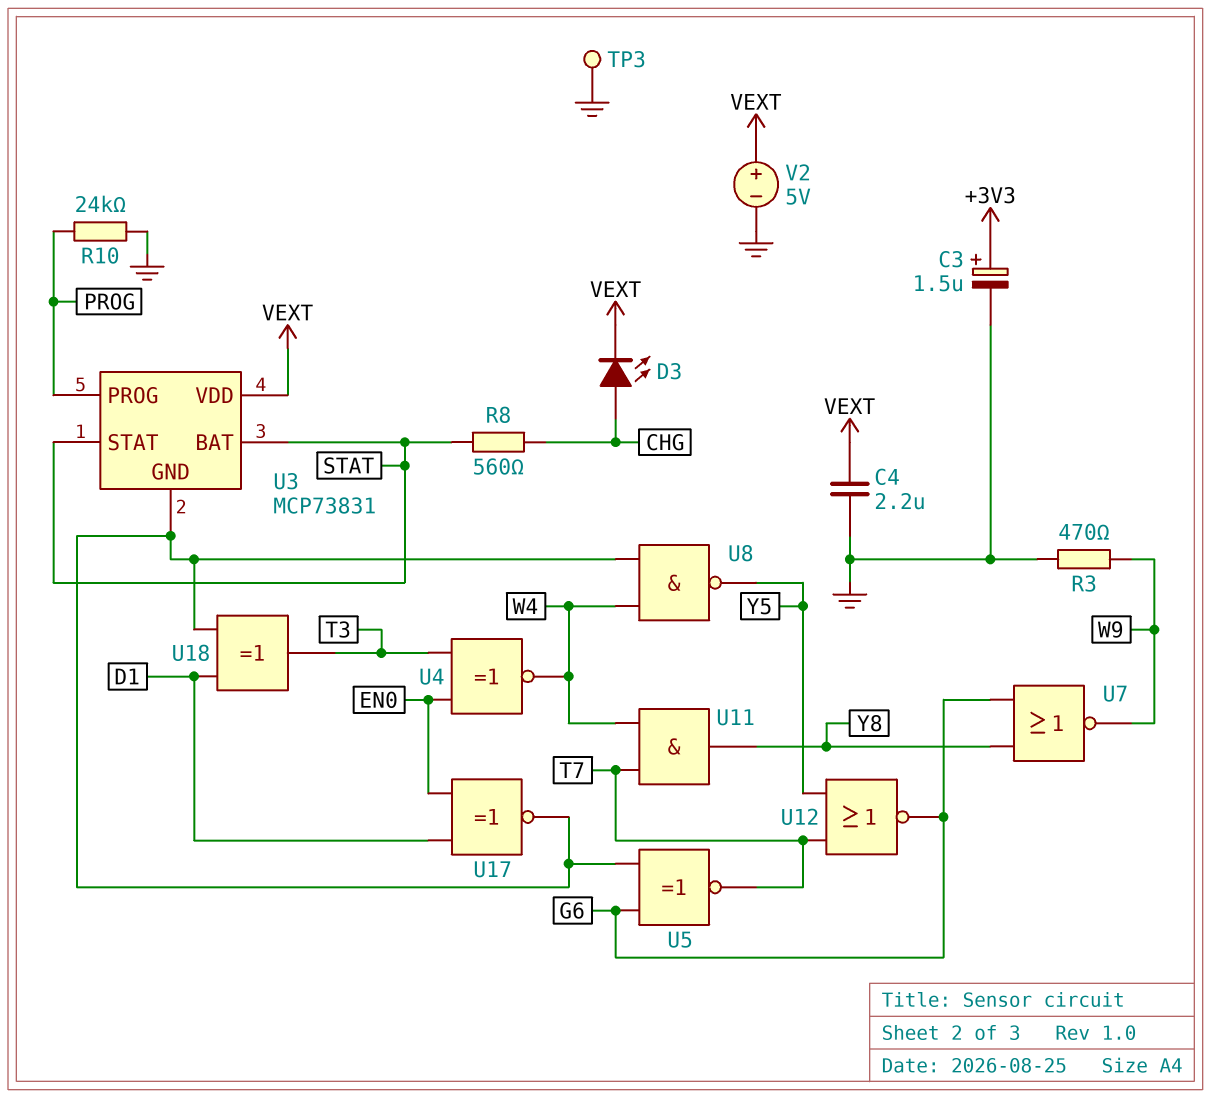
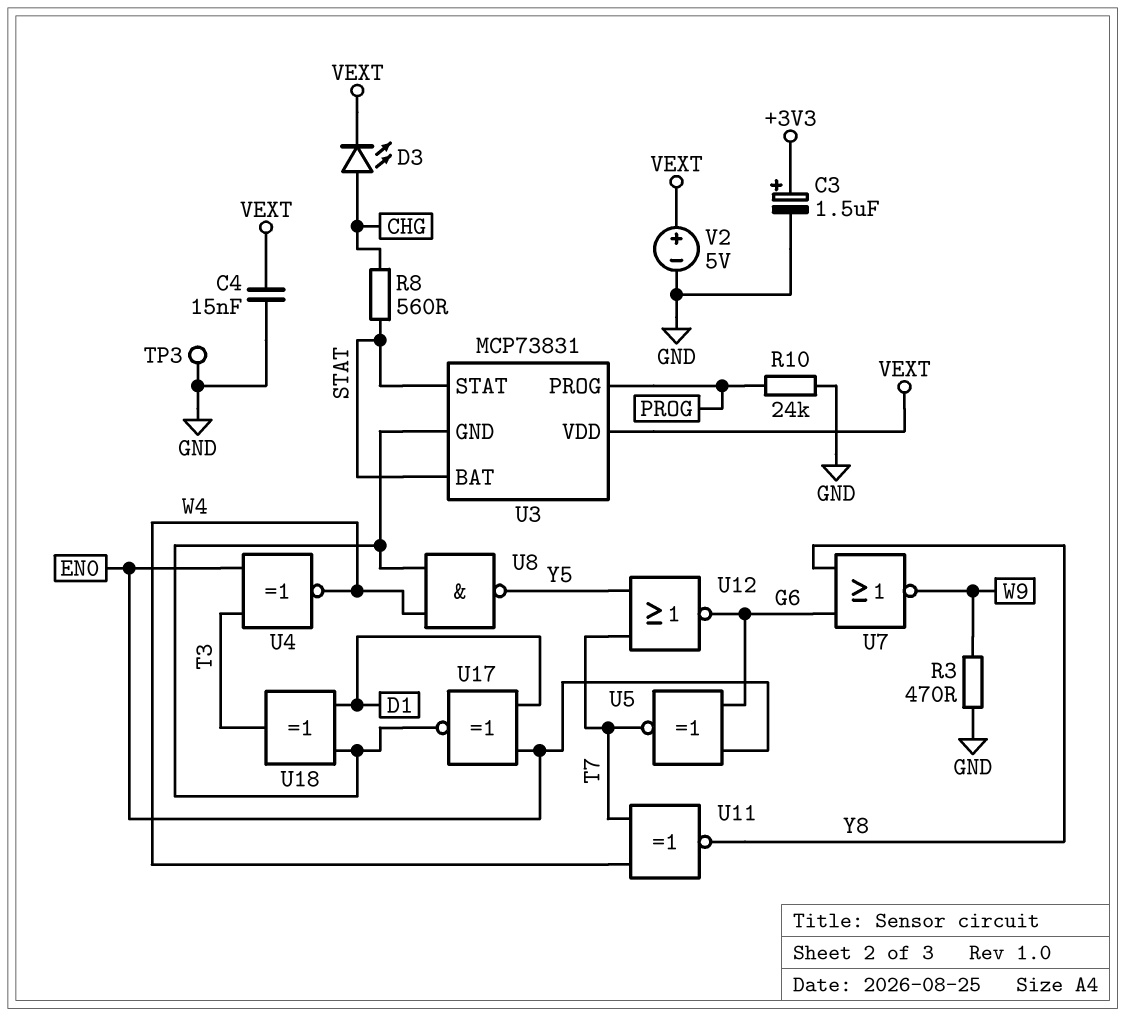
C4: 2.2uF (GND, VEXT) -> 15nF (GND, VEXT)
U5: XNOR (in G6, in U3/GND, out T7) -> XNOR (in EN0, in G6, out T7)
U11: AND (in T7, in W4, out Y8) -> XNOR (in T7, in W4, out Y8)

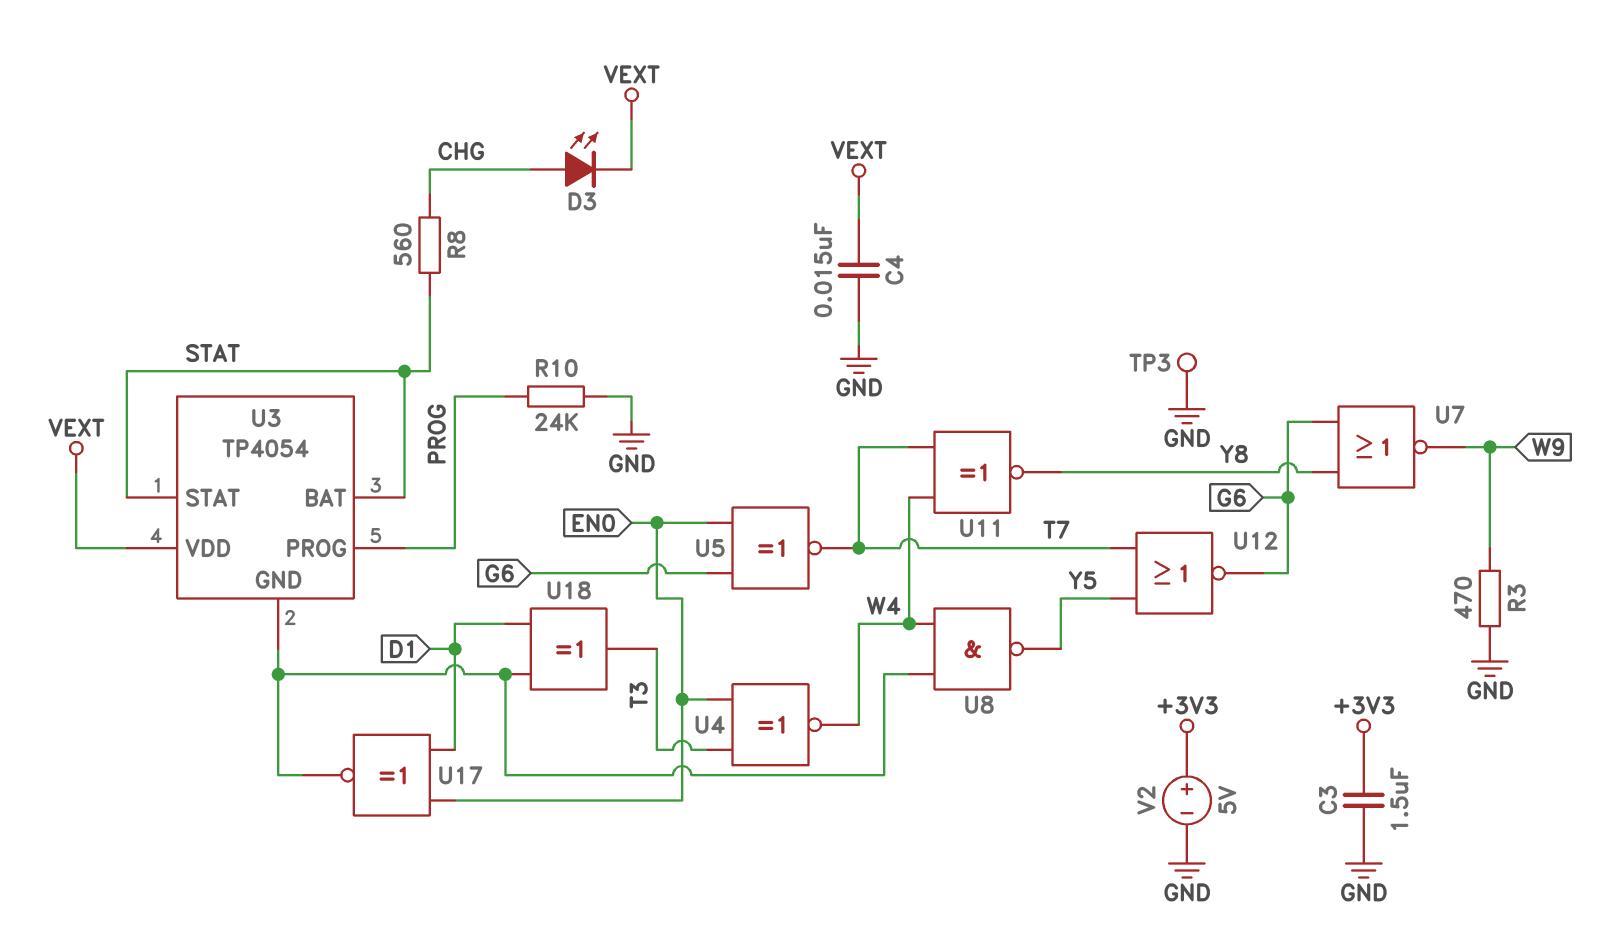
C3: 1.5uF (plus +3V3, minus GND) -> 1.5uF (+3V3, GND)
U3: MCP73831 -> TP4054
V2: 5V (plus VEXT, minus GND) -> 5V (plus +3V3, minus GND)

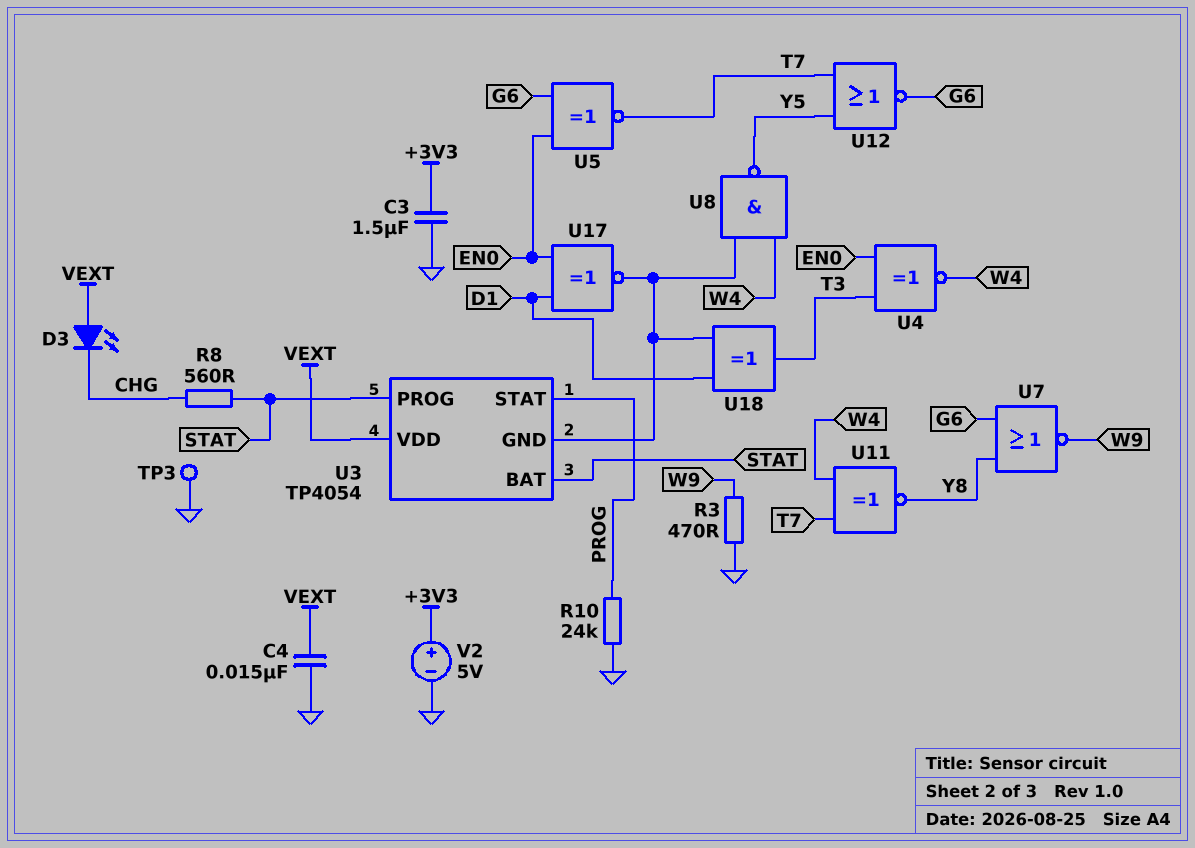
D3: LED (A CHG, K VEXT) -> LED (A VEXT, K CHG)
U3 pin PROG: PROG -> STAT
U3 pin STAT: STAT -> PROG

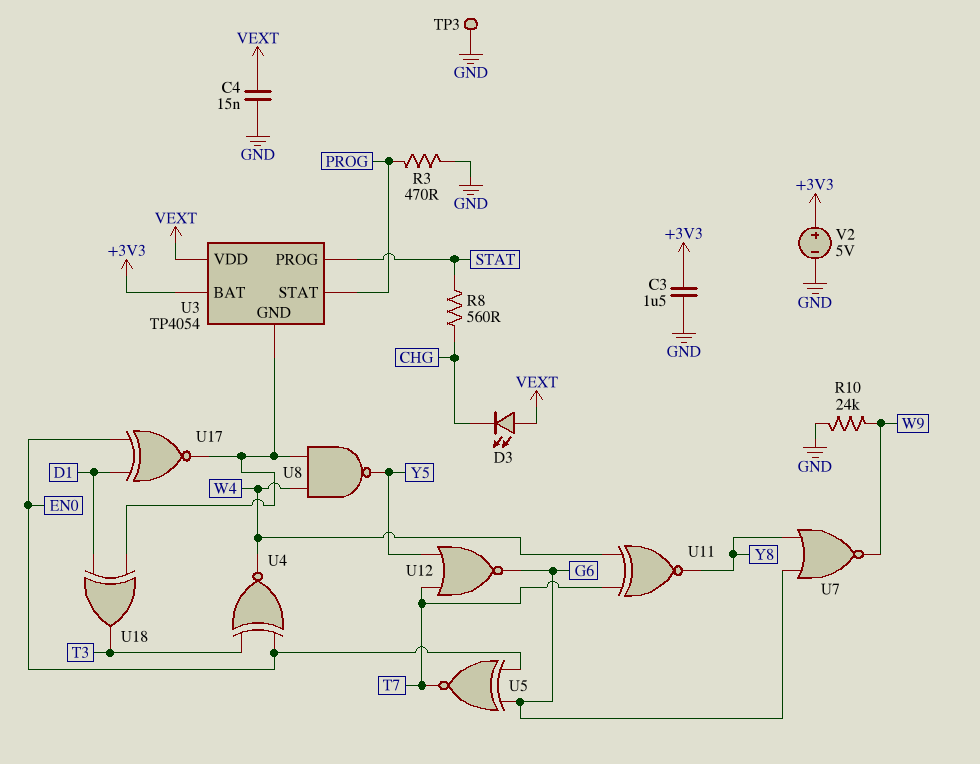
R3: 470 (GND, W9) -> 470 (GND, PROG)
R10: 24k (GND, PROG) -> 24k (GND, W9)
U3 pin BAT: STAT -> +3V3

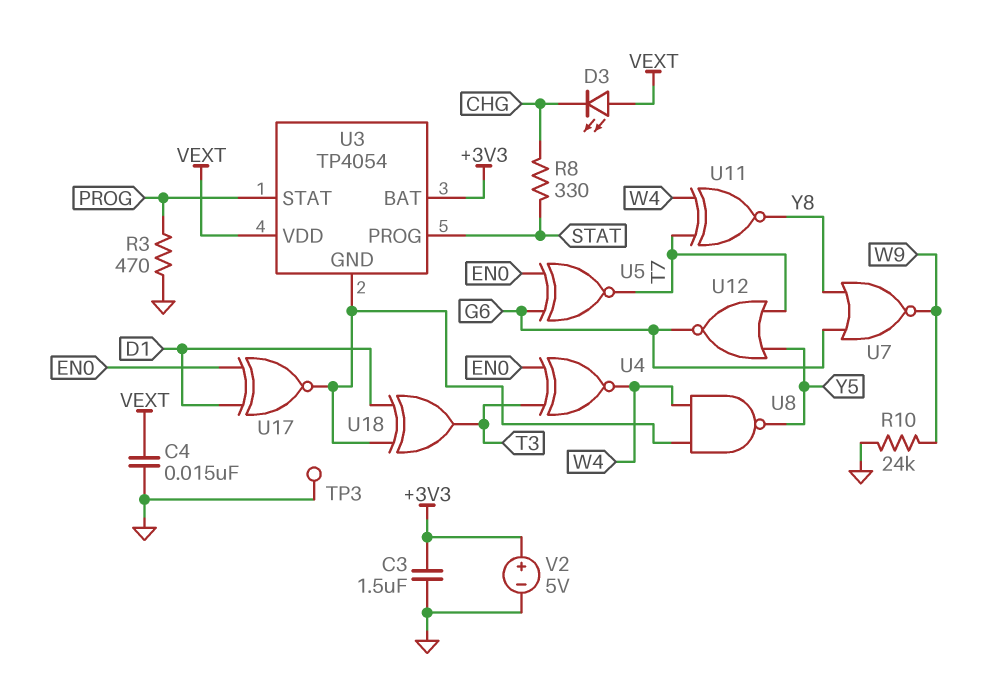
R8: 560 (CHG, STAT) -> 330 (CHG, STAT)

